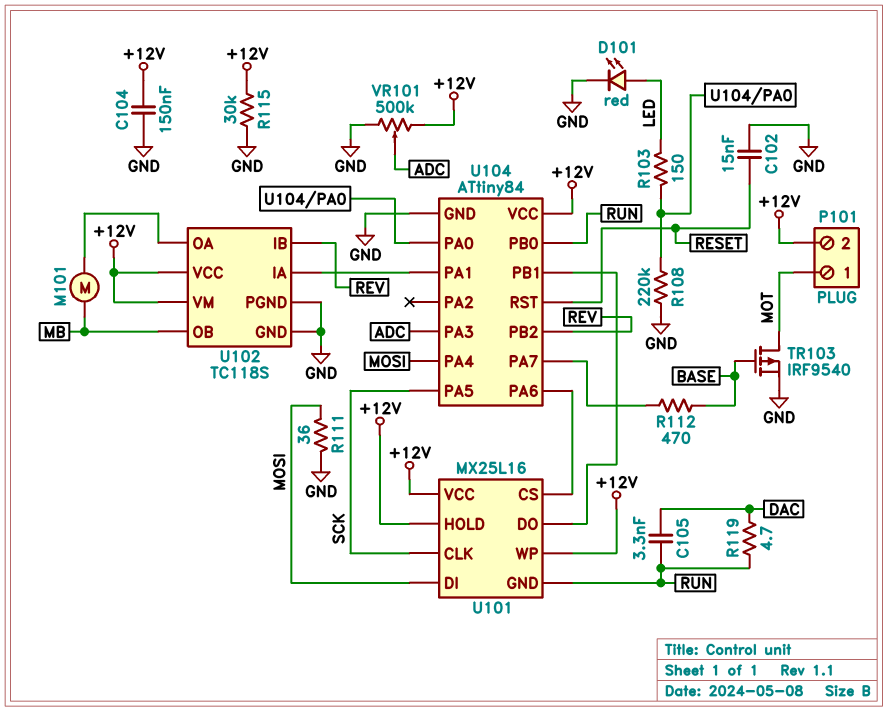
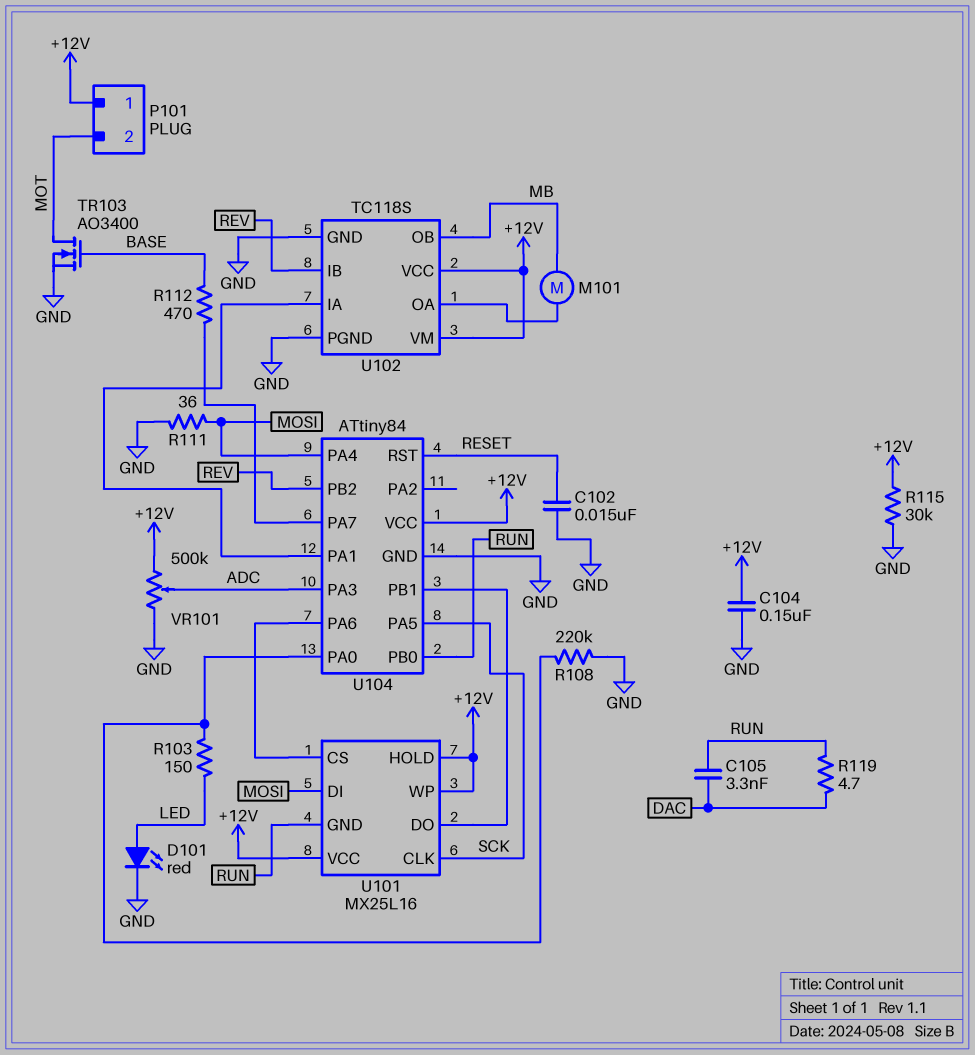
P101 pin 1: MOT -> +12V
P101 pin 2: +12V -> MOT
TR103: PMOS IRF9540 (G BASE, D MOT, S GND) -> NMOS AO3400 (G BASE, D MOT, S GND)

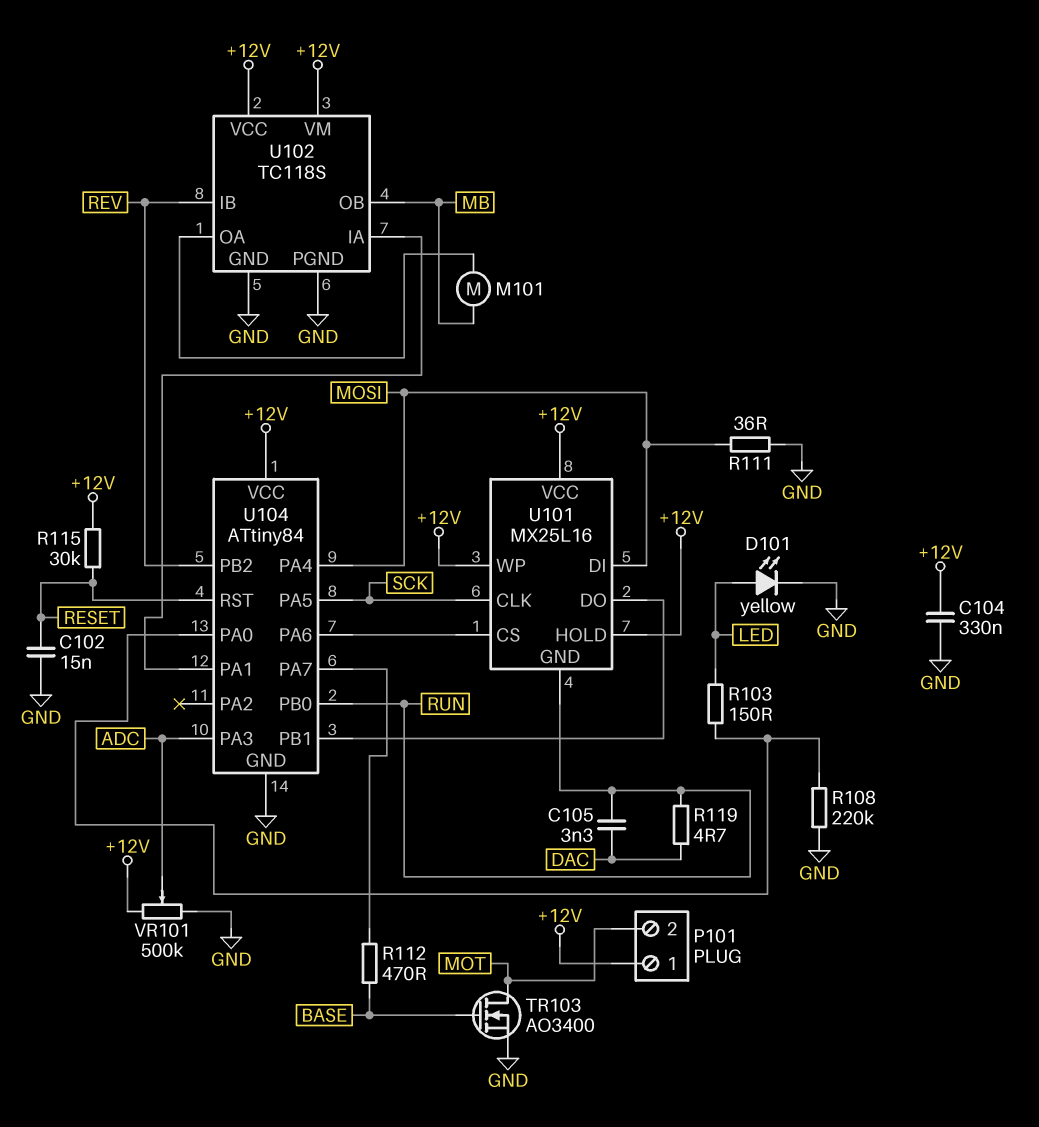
C104: 150nF (+12V, GND) -> 330nF (+12V, GND)
D101: LED red (A LED, K GND) -> LED yellow (A LED, K GND)
R115: 30k (+12V, GND) -> 30k (+12V, RESET)

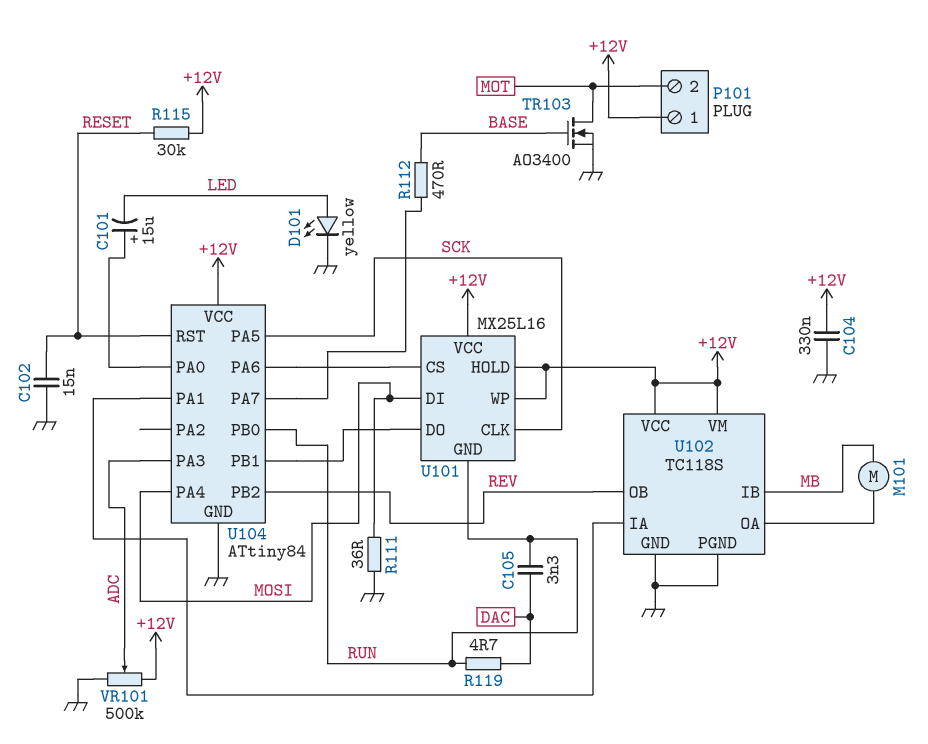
C101: none -> 15uF (plus U104/PA0, minus LED)
R103: 150 (LED, U104/PA0) -> none
R108: 220k (GND, U104/PA0) -> none
U102 pin IB: REV -> MB
U102 pin OB: MB -> REV

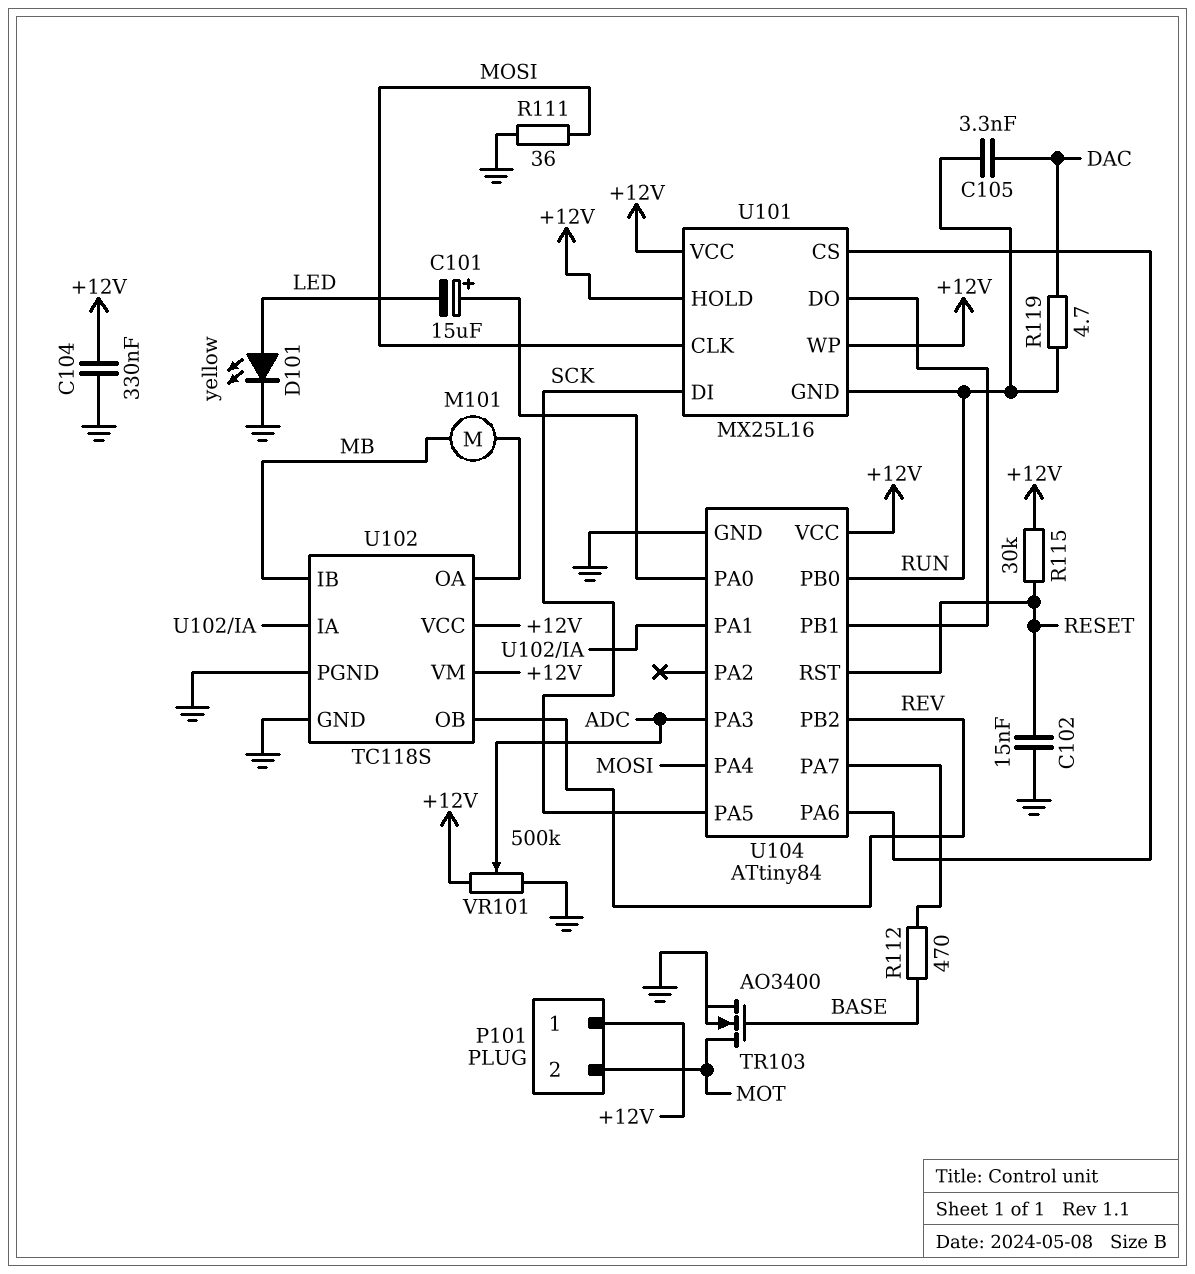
U101 pin CLK: SCK -> MOSI
U101 pin DI: MOSI -> SCK

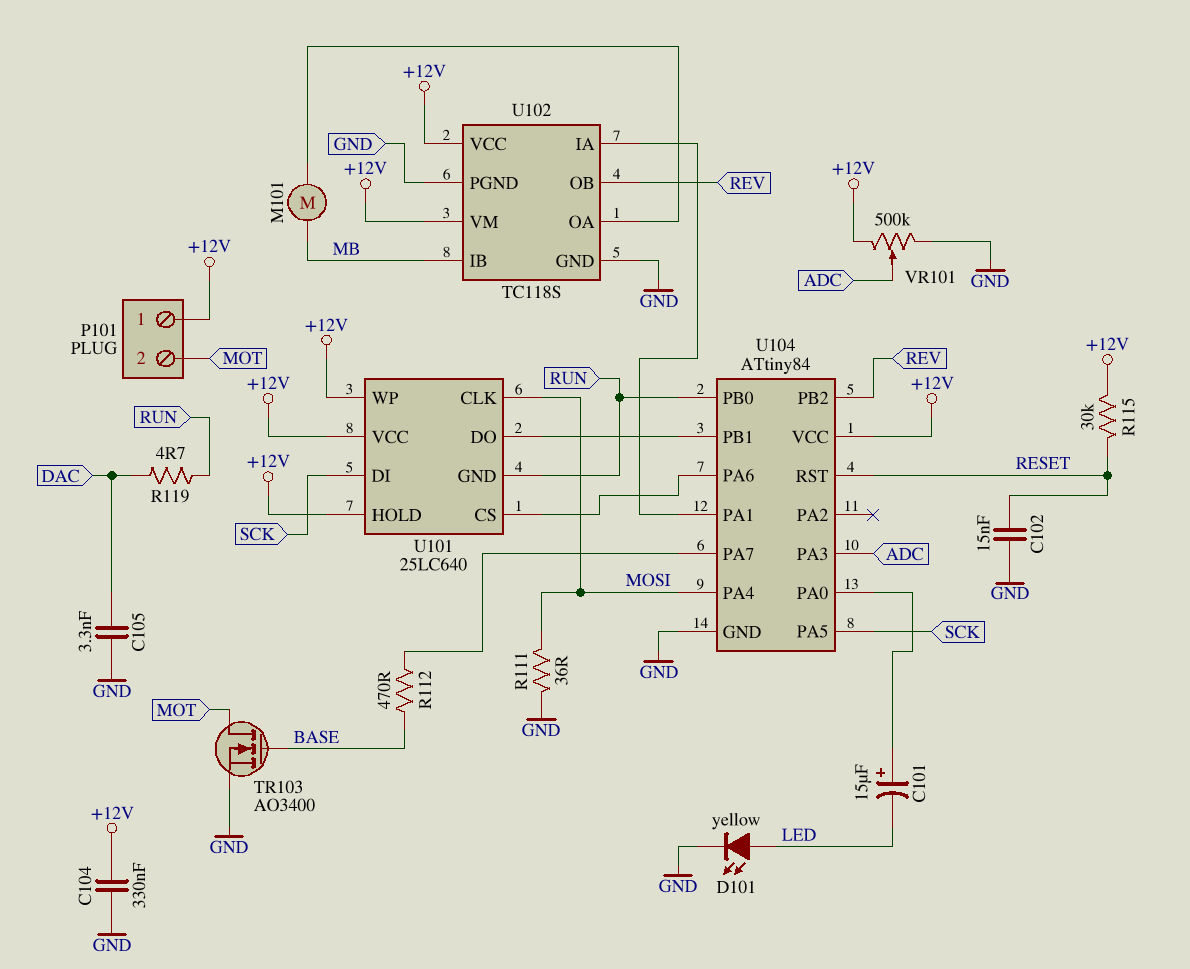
C105: 3.3nF (DAC, RUN) -> 3.3nF (DAC, GND)
U101: MX25L16 -> 25LC640

